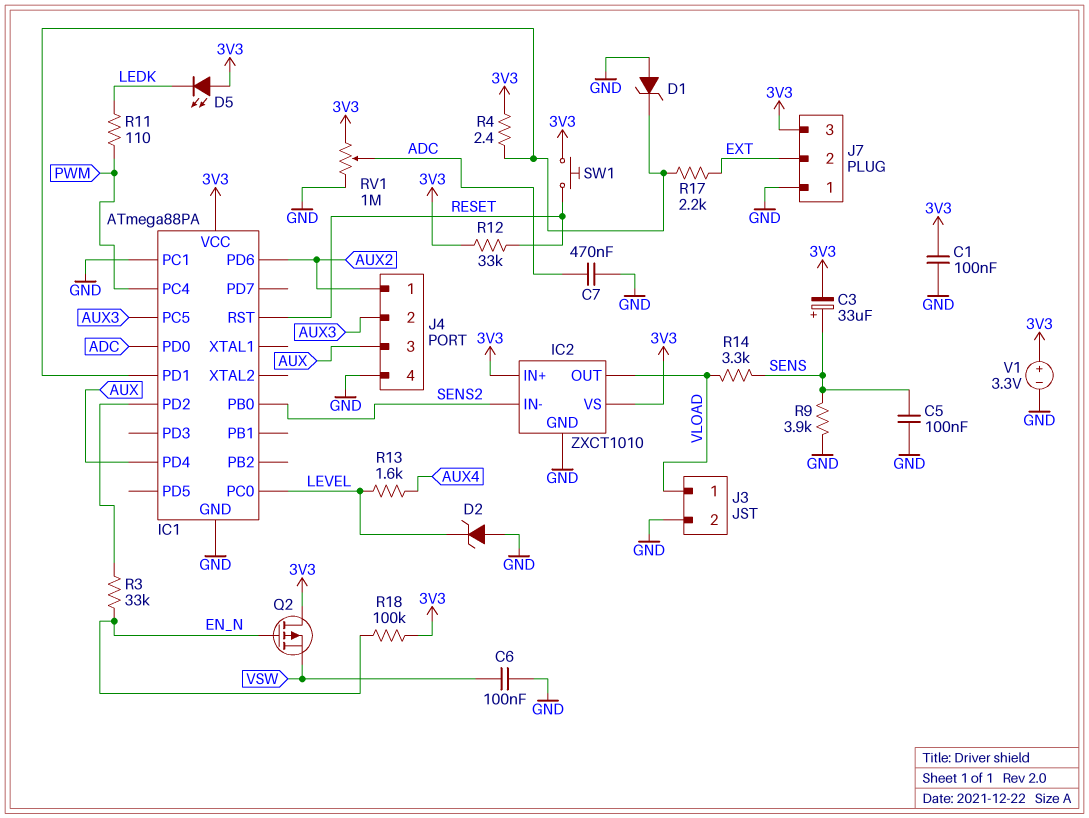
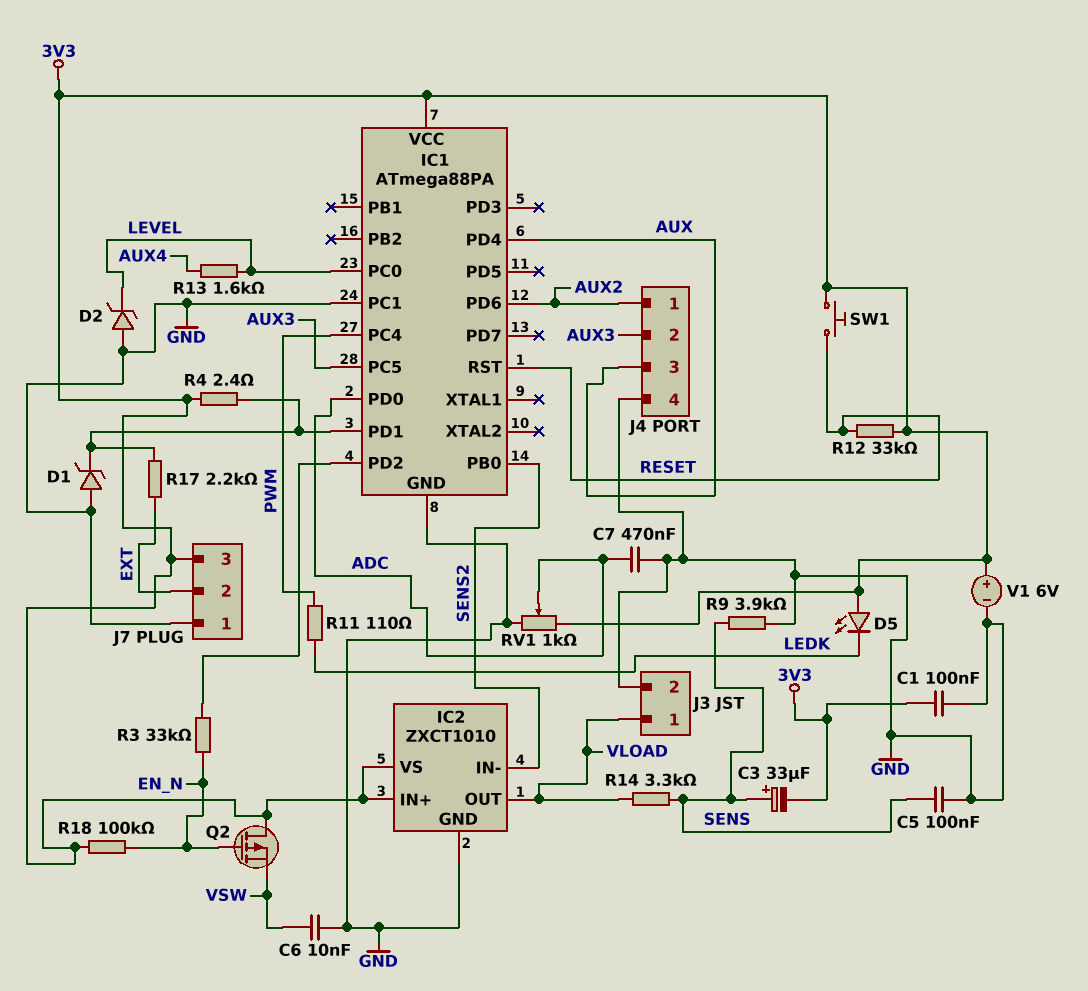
C6: 100nF (GND, VSW) -> 10nF (GND, VSW)
RV1: 1M (3V3, GND, wiper ADC) -> 1k (3V3, GND, wiper ADC)
V1: 3.3V (plus 3V3, minus GND) -> 6V (plus 3V3, minus GND)

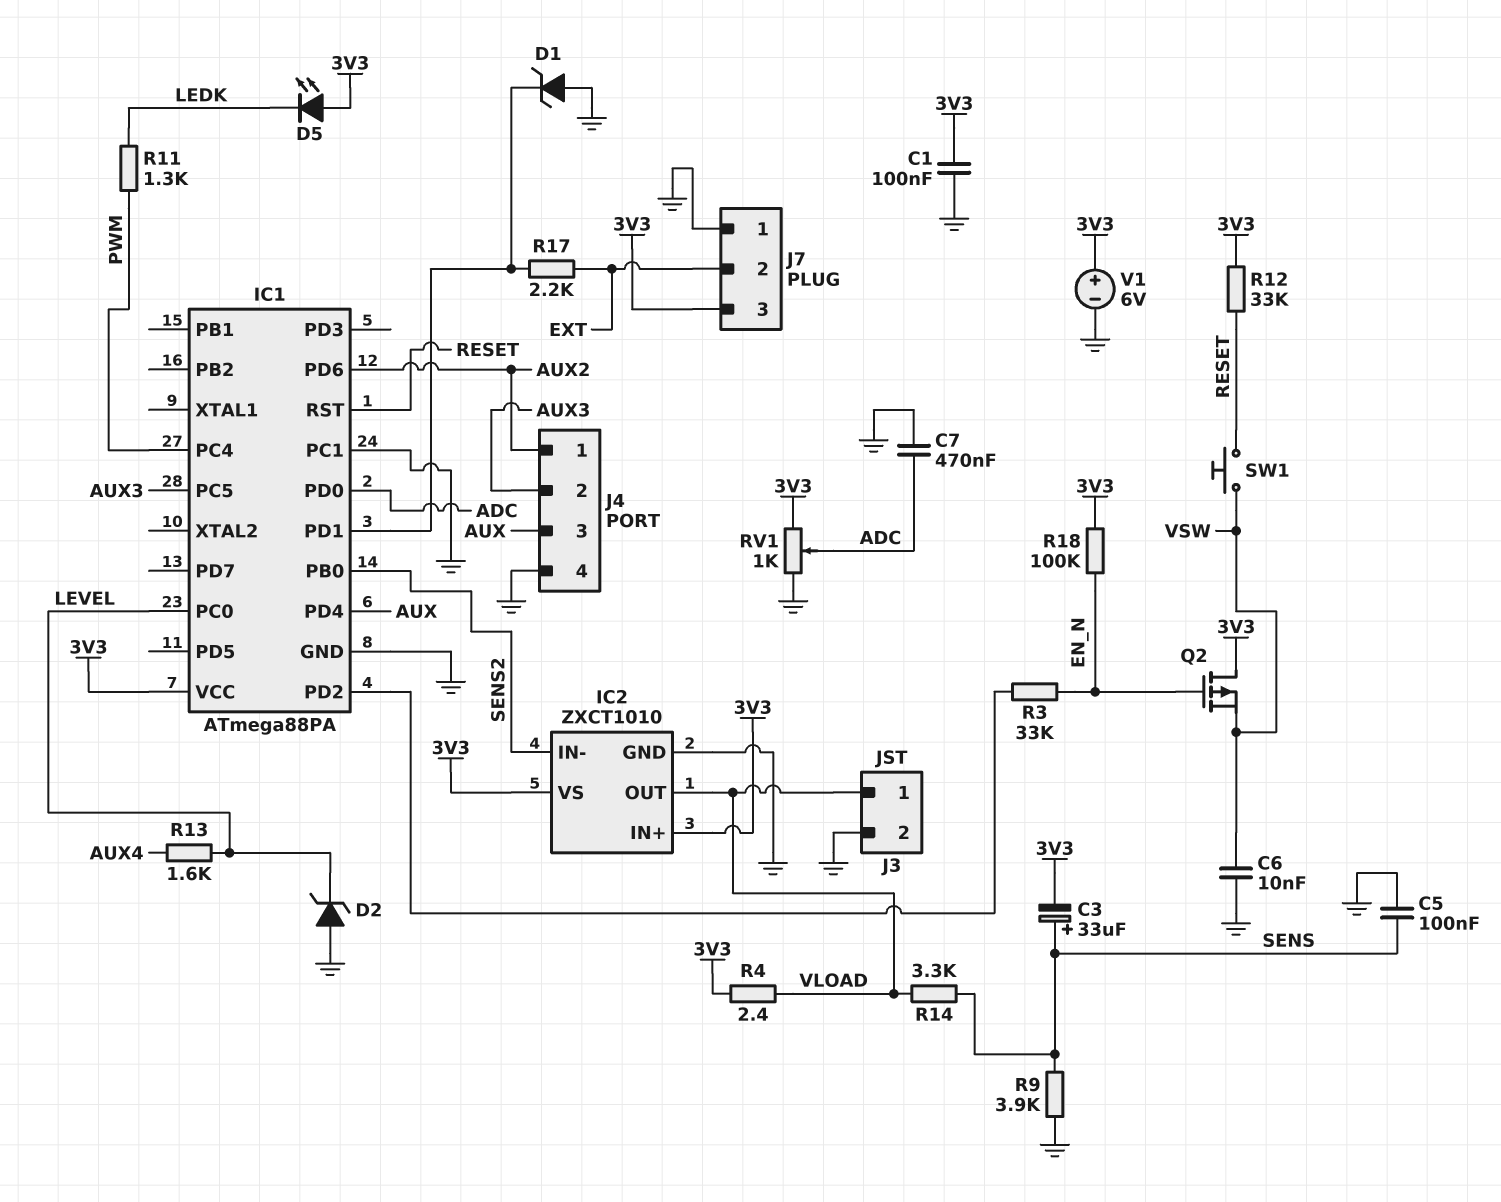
R4: 2.4 (3V3, IC1/PD1) -> 2.4 (3V3, VLOAD)
R11: 110 (LEDK, PWM) -> 1.3k (LEDK, PWM)
SW1: button (3V3, RESET) -> button (RESET, VSW)

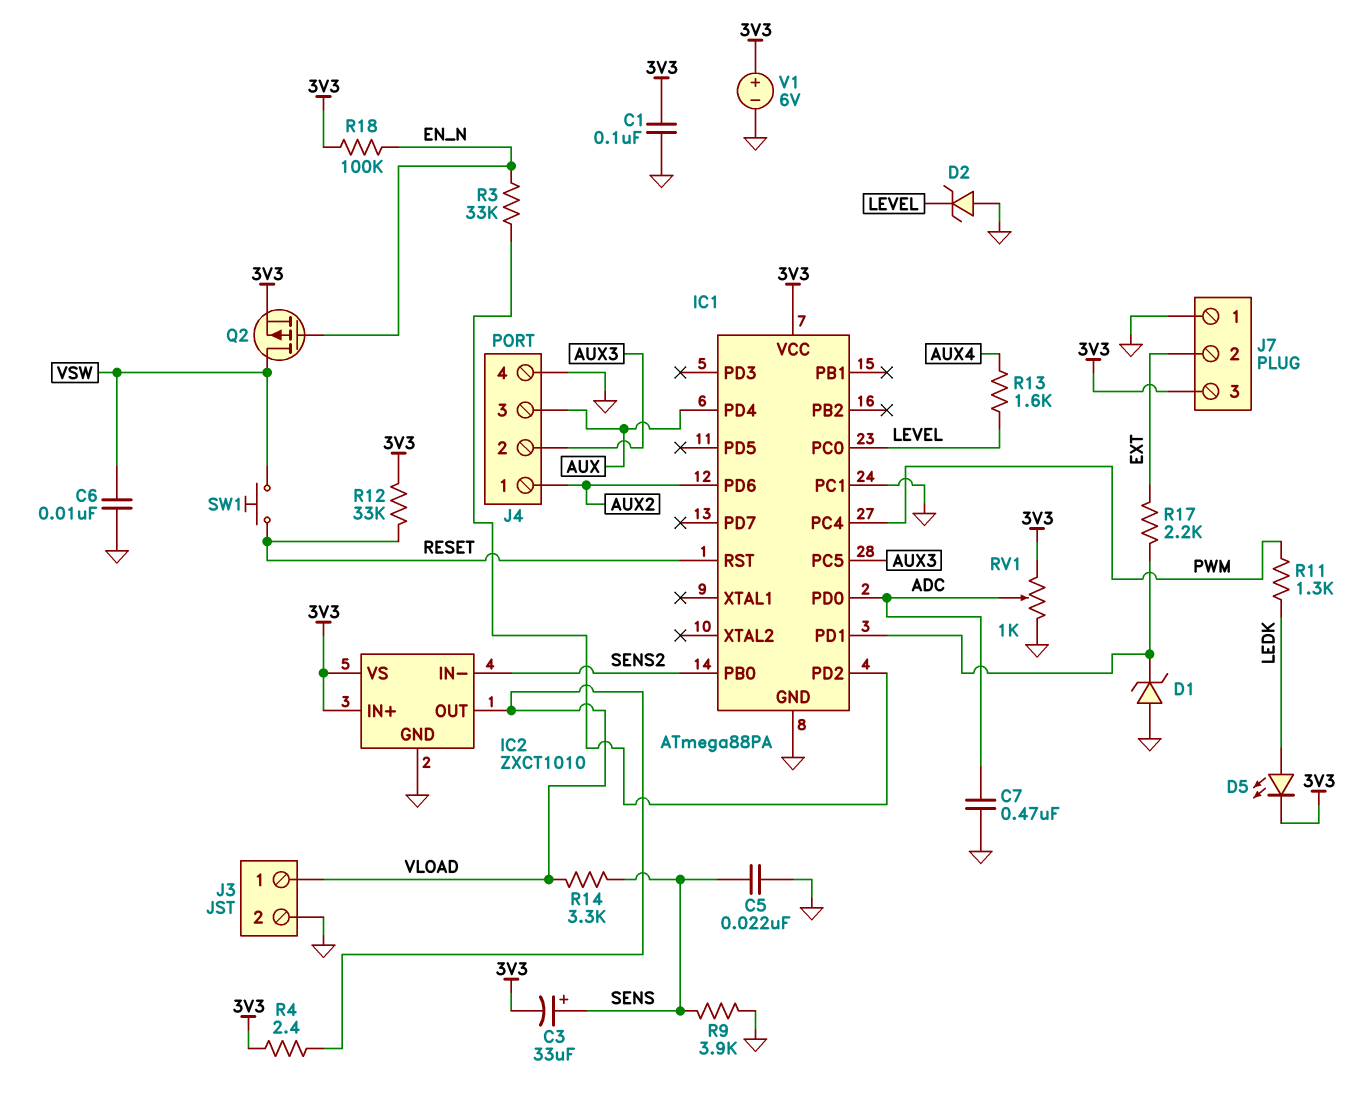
C5: 100nF (GND, SENS) -> 22nF (GND, SENS)
D5: LED (A 3V3, K LEDK) -> LED (A LEDK, K 3V3)
Q2: PMOS (G EN_N, D 3V3, S VSW) -> PMOS (G EN_N, D VSW, S 3V3)

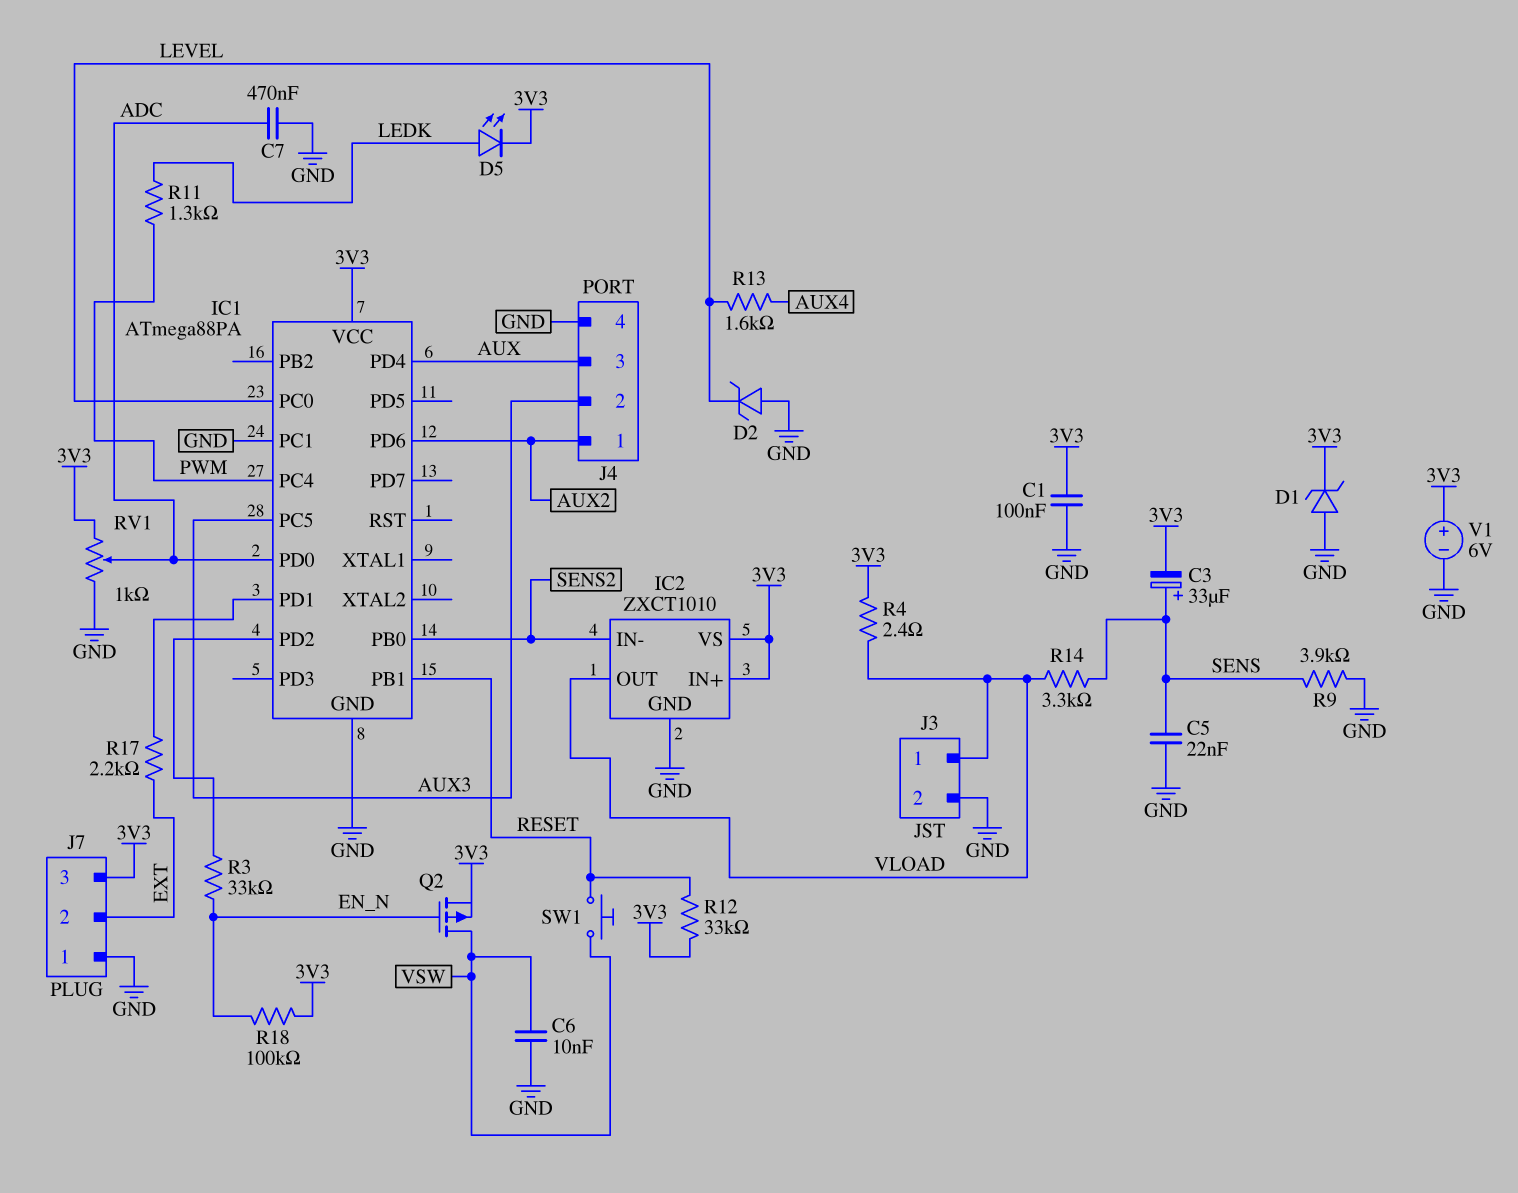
D1: zener (A GND, K IC1/PD1) -> zener (A GND, K 3V3)
IC1 pin PB1: none -> RESET
IC1 pin RST: RESET -> none

